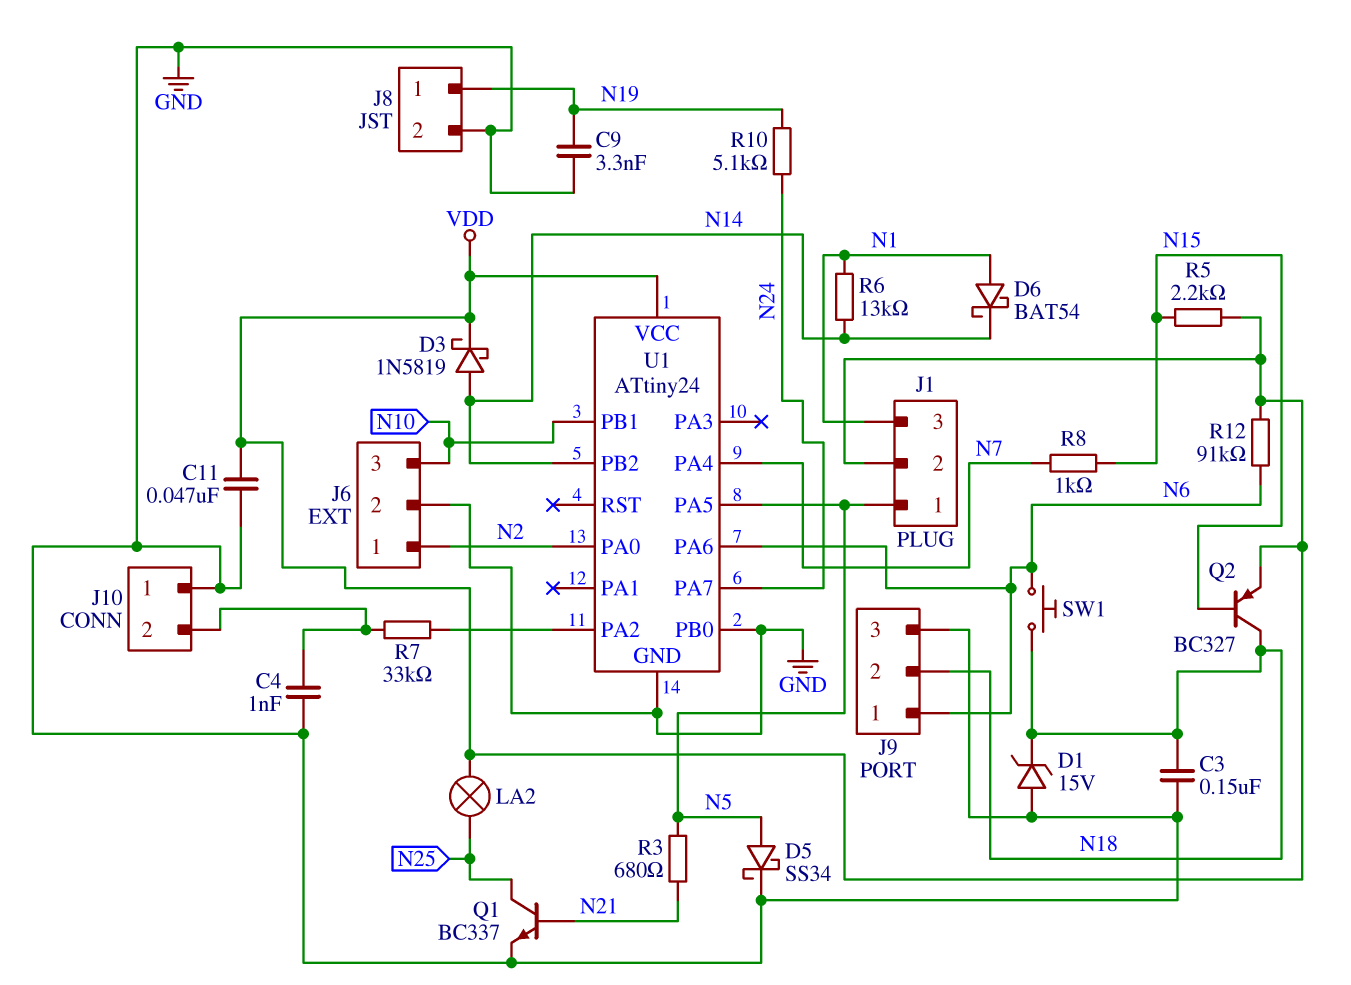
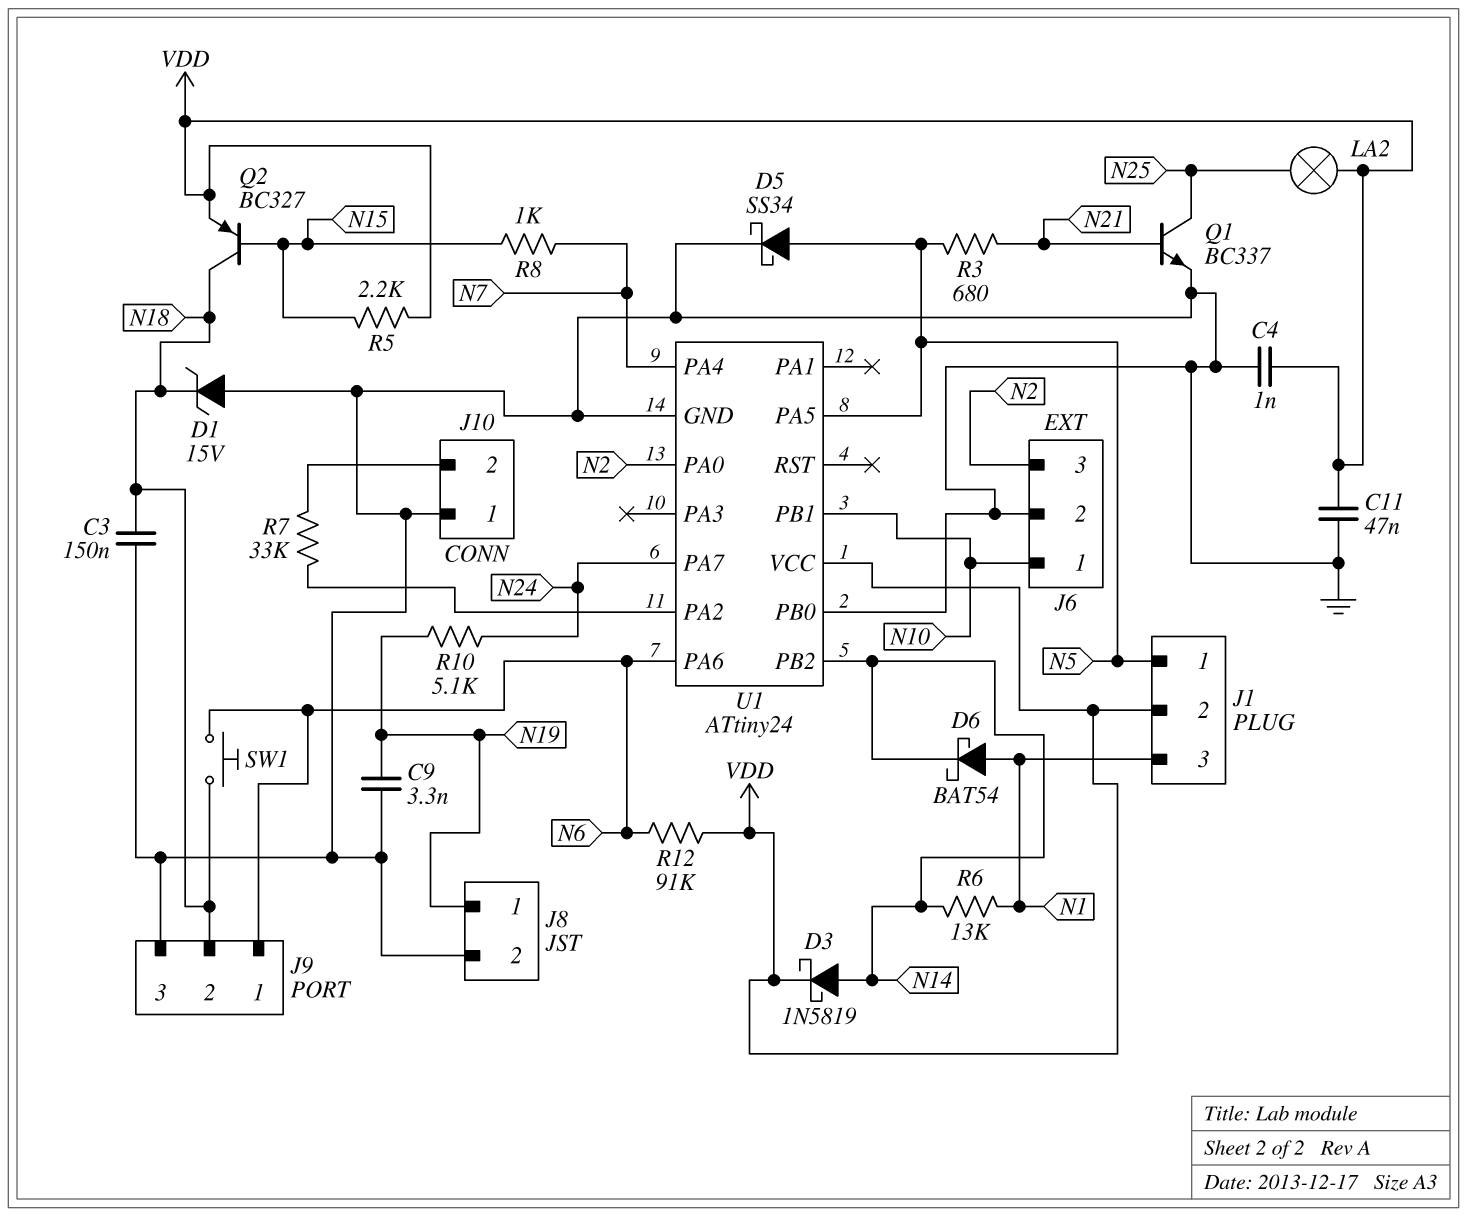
C4: 1nF (GND, J10/2) -> 1nF (GND, VDD)
J6 pin 1: N2 -> N10
J6 pin 3: N10 -> N2

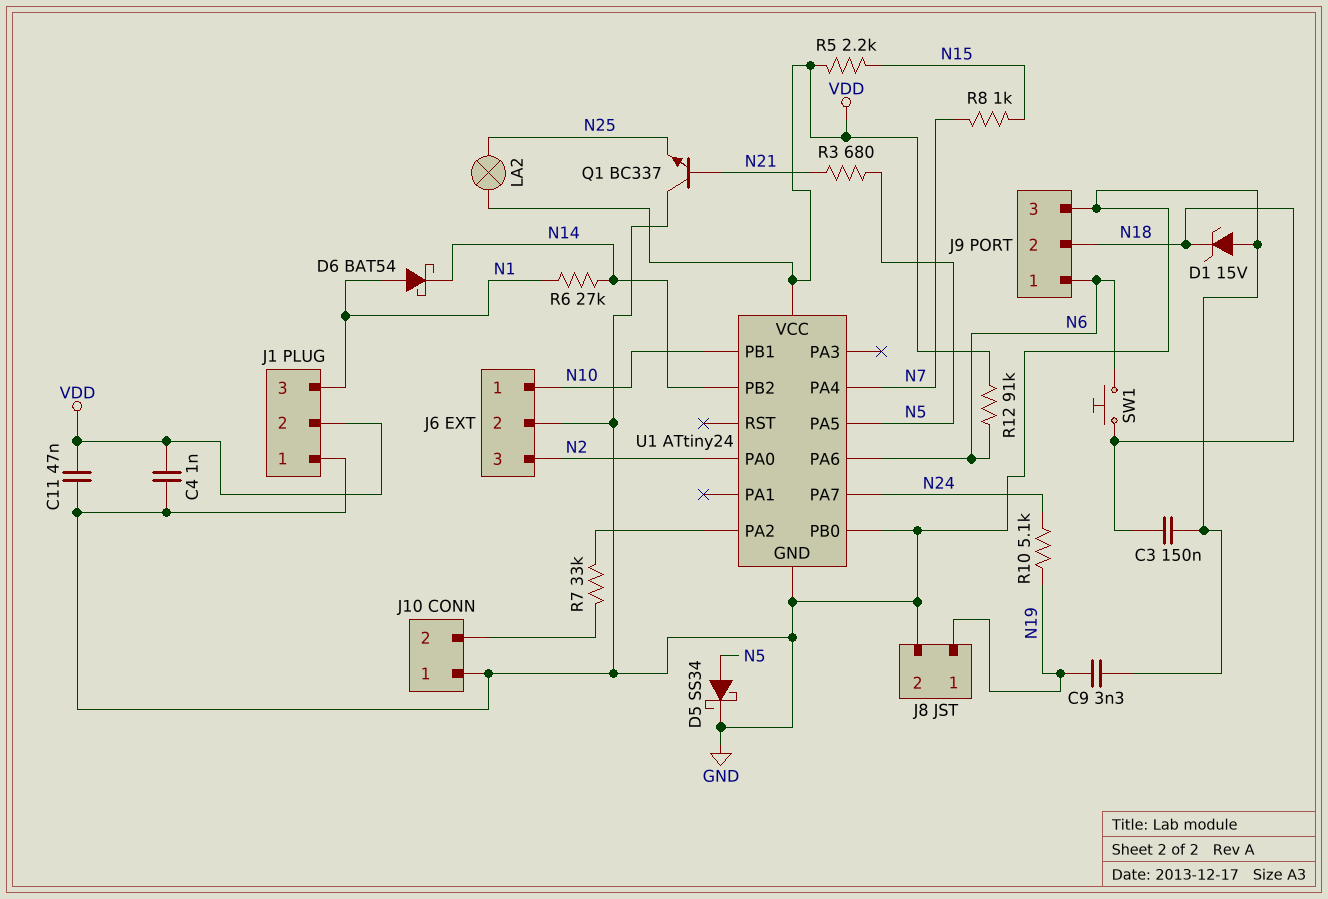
D3: schottky 1N5819 (A N14, K VDD) -> none
J1 pin 1: N5 -> GND
Q1: NPN BC337 (B N21, C N25, E GND) -> NPN BC337 (B N21, C GND, E N25)
Q2: PNP BC327 (B N15, C N18, E VDD) -> none
R6: 13k (N1, N14) -> 27k (N1, N14)

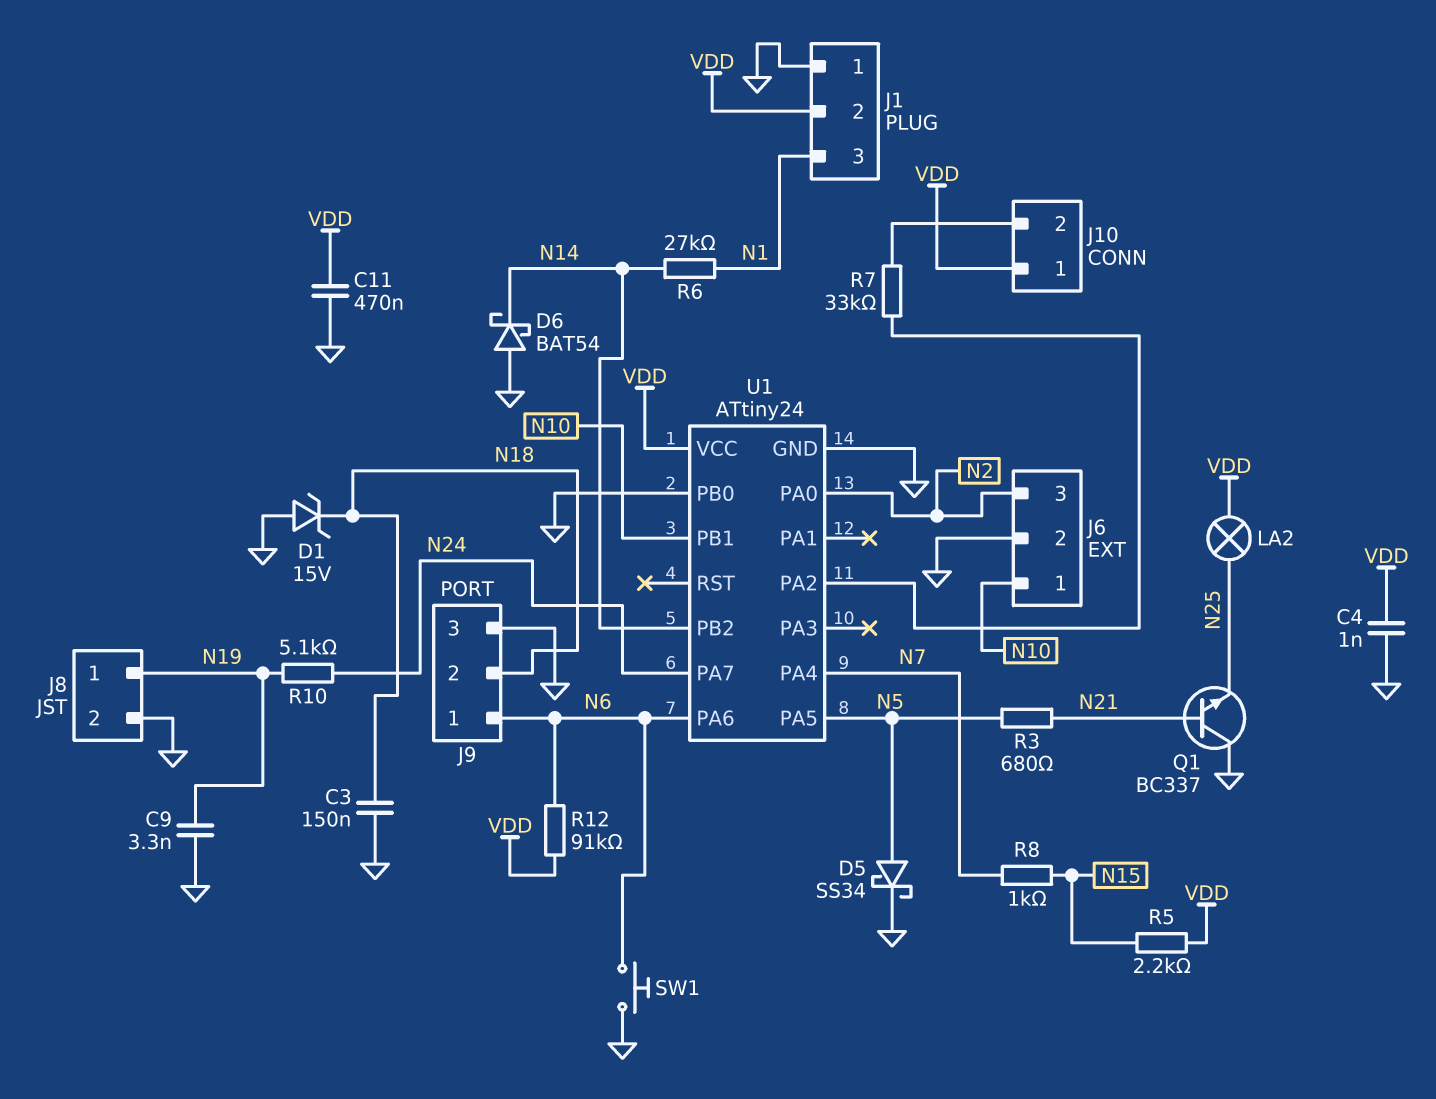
C11: 47nF (GND, VDD) -> 470nF (GND, VDD)
D6: schottky BAT54 (A N1, K N14) -> schottky BAT54 (A GND, K N14)
J10 pin 1: GND -> VDD
SW1: button (N6, N18) -> button (GND, N6)

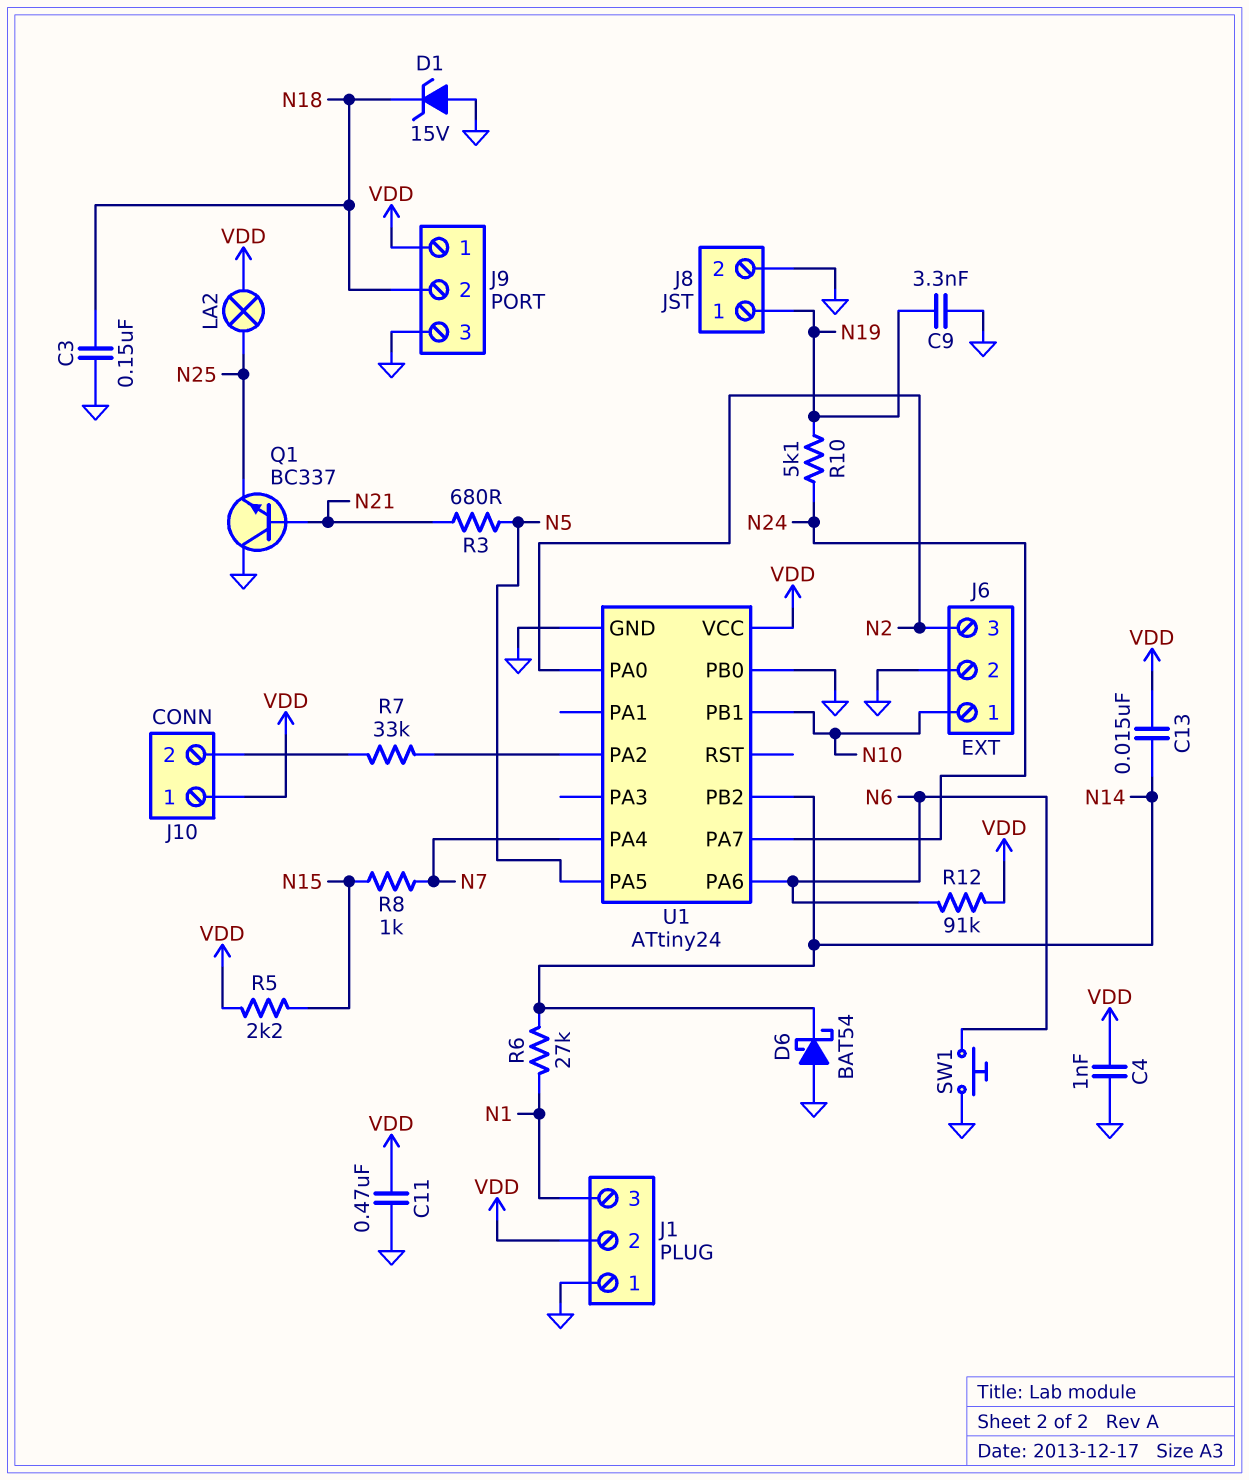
C13: none -> 15nF (N14, VDD)
D5: schottky SS34 (A N5, K GND) -> none
J9 pin 1: N6 -> VDD

